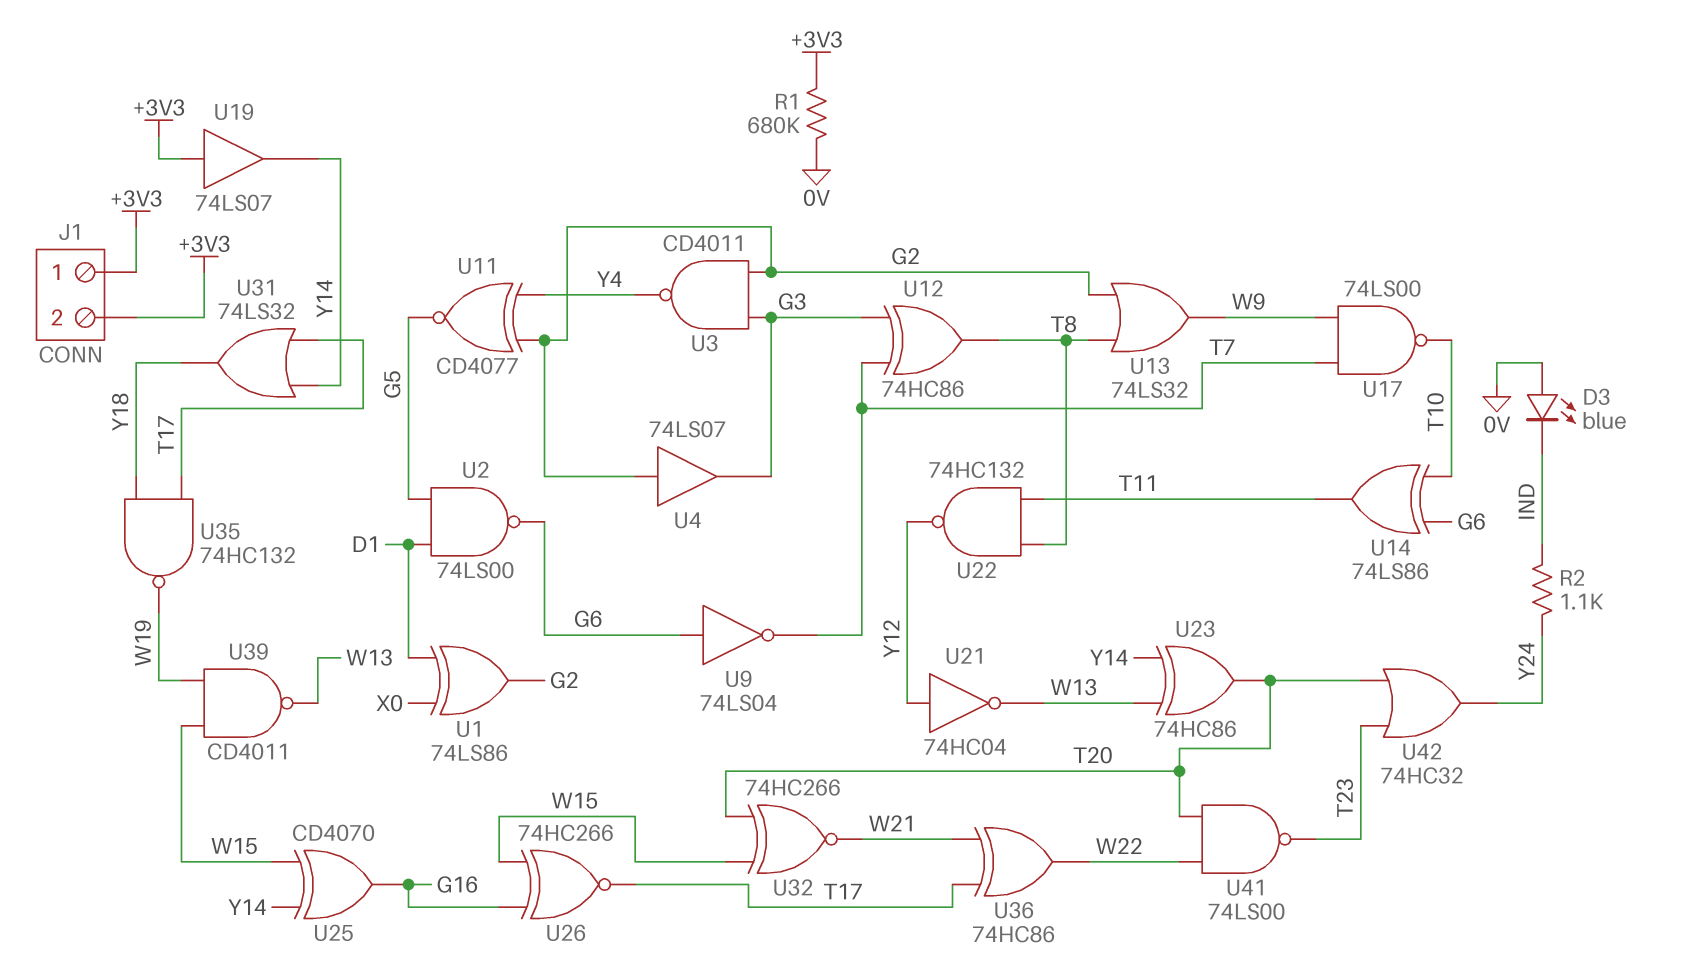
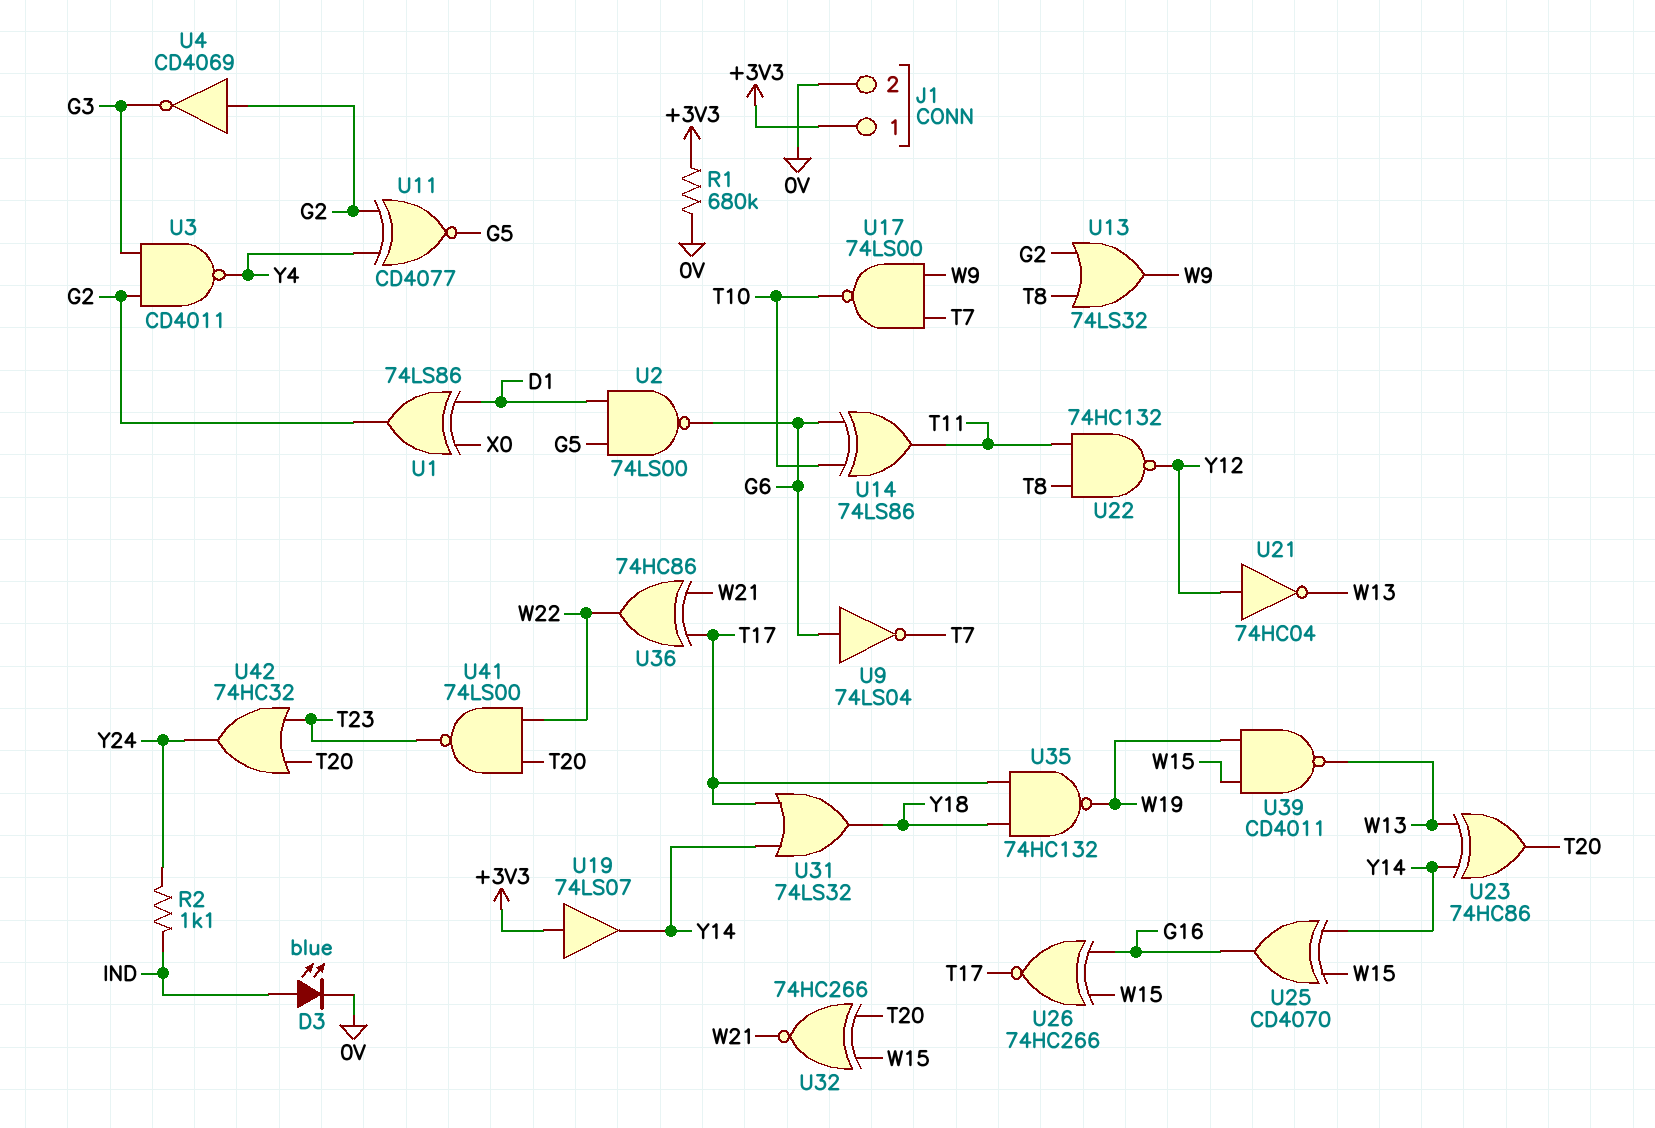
D3: LED blue (A 0V, K IND) -> LED blue (A IND, K 0V)
J1 pin 2: +3V3 -> 0V
U4: buffer 74LS07 (in G2, out G3) -> NOT CD4069 (in G2, out G3)
U12: XOR 74HC86 (in G3, in T7, out T8) -> none

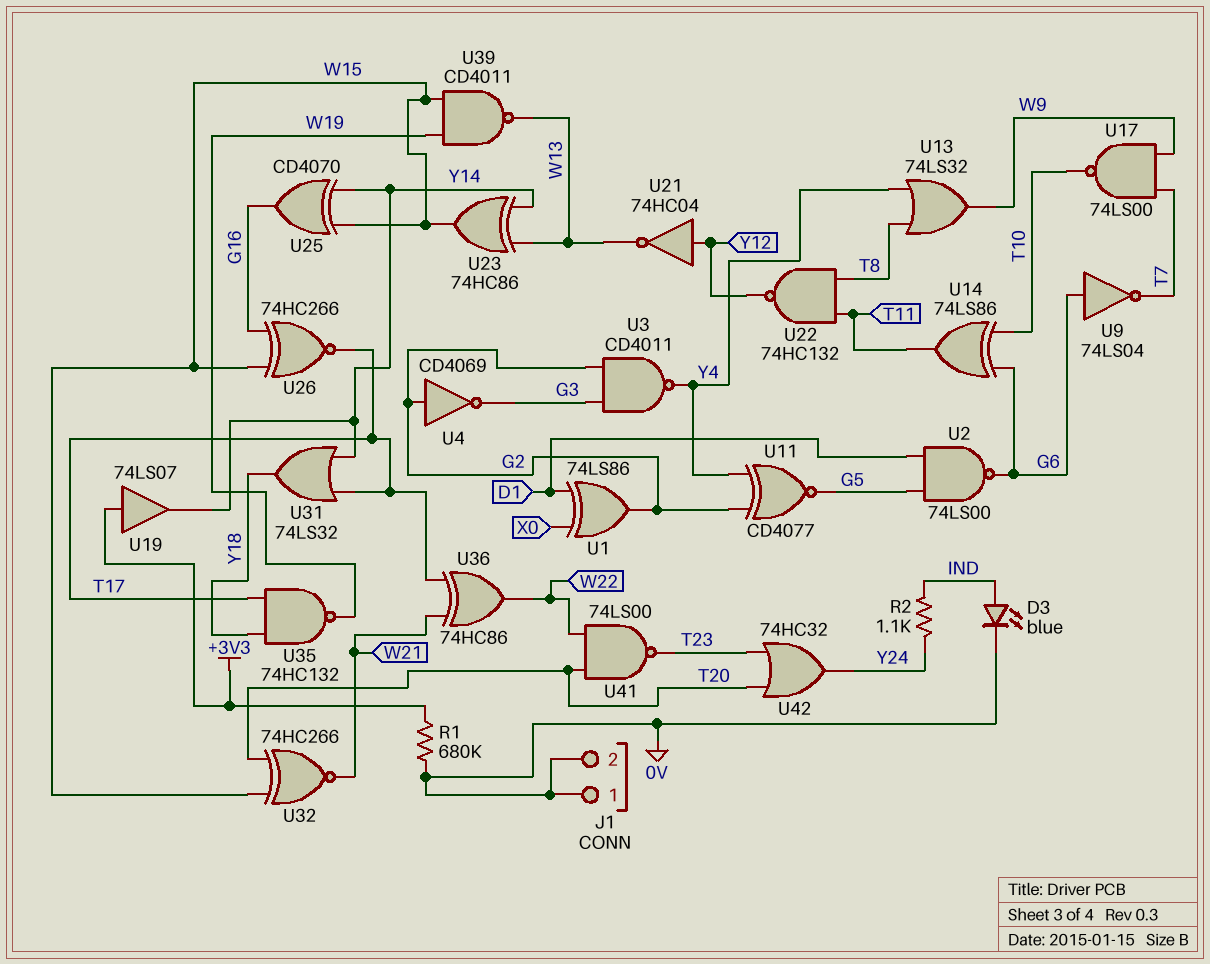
J1 pin 1: +3V3 -> 0V
U13: OR 74LS32 (in G2, in T8, out W9) -> OR 74LS32 (in T8, in Y4, out W9)
U23: XOR 74HC86 (in W13, in Y14, out T20) -> XOR 74HC86 (in W13, in Y14, out W15)

